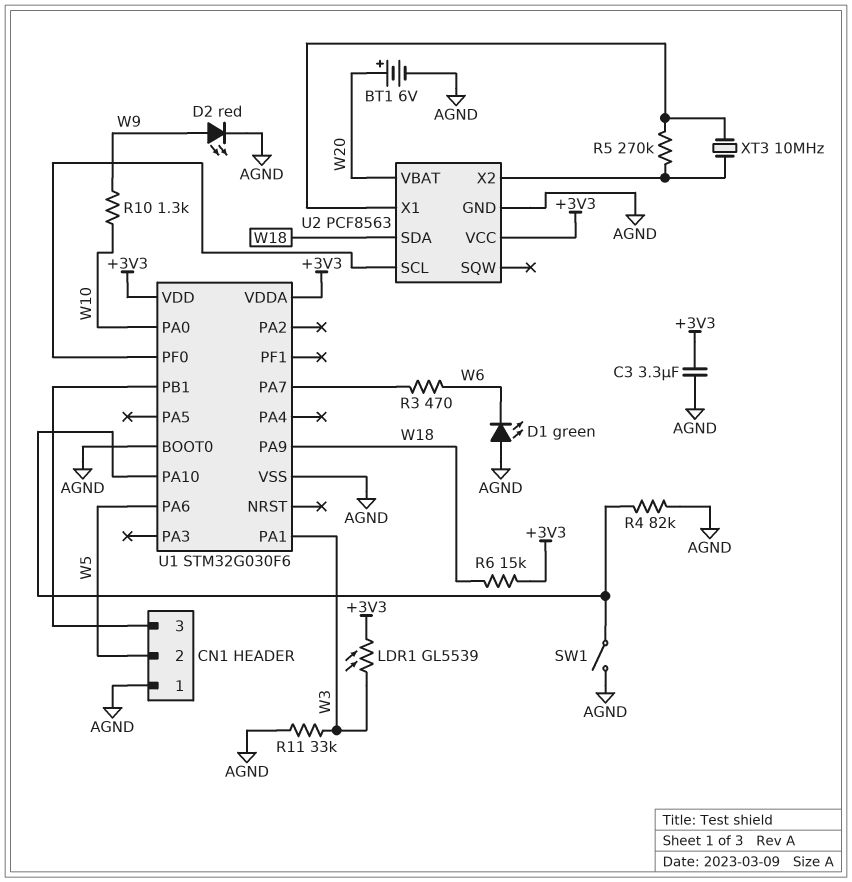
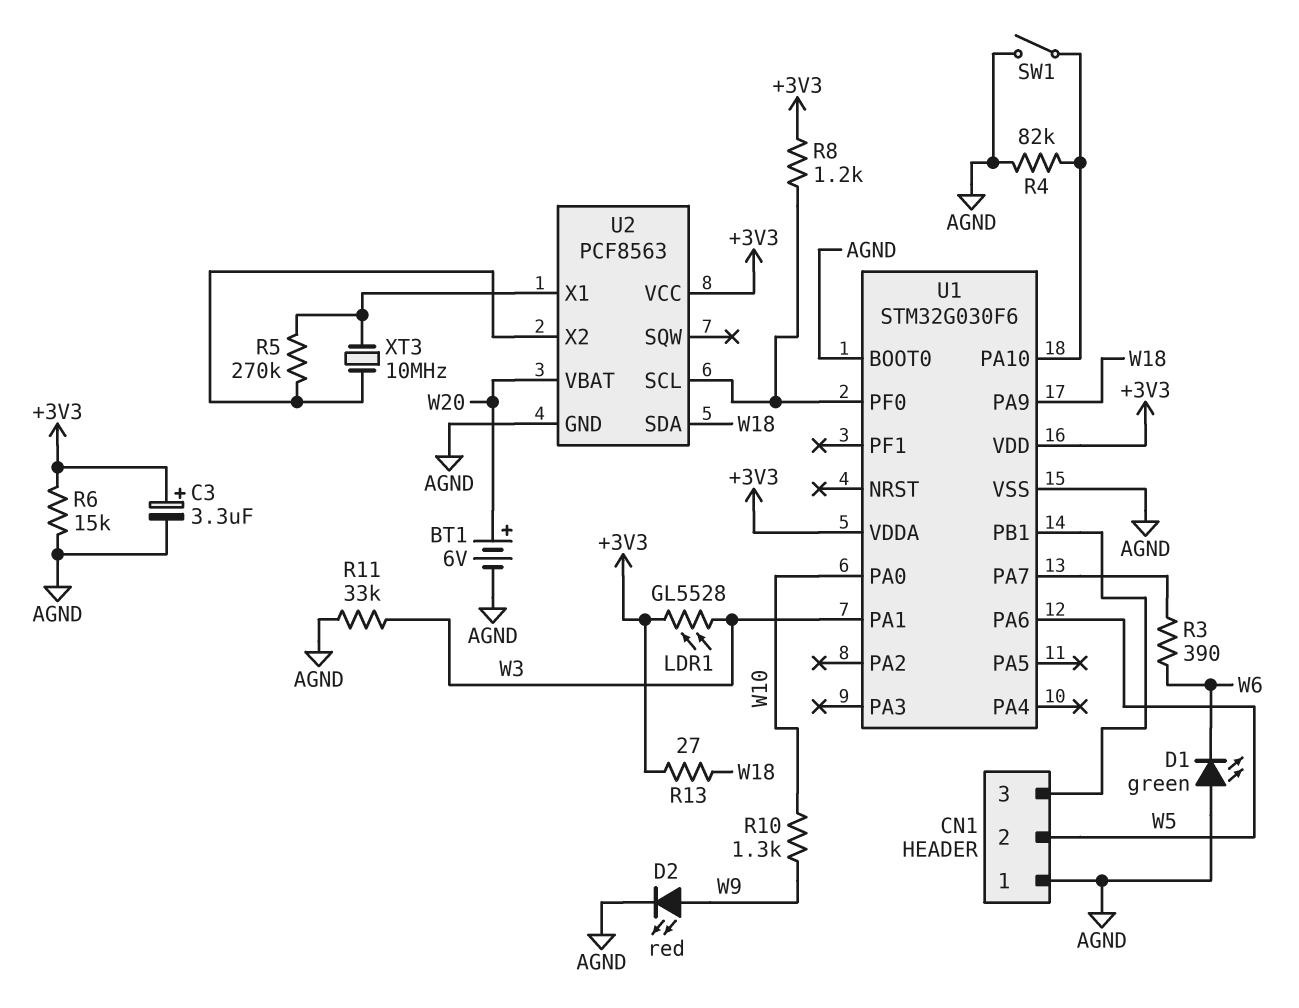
C3: 3.3uF (+3V3, AGND) -> 3.3uF (plus +3V3, minus AGND)
LDR1: GL5539 (+3V3, W3) -> GL5528 (+3V3, W3)
R3: 470 (U1/PA7, W6) -> 390 (U1/PA7, W6)
R6: 15k (+3V3, W18) -> 15k (+3V3, AGND)
R8: none -> 1.2k (+3V3, U1/PF0)
R13: none -> 27 (+3V3, W18)

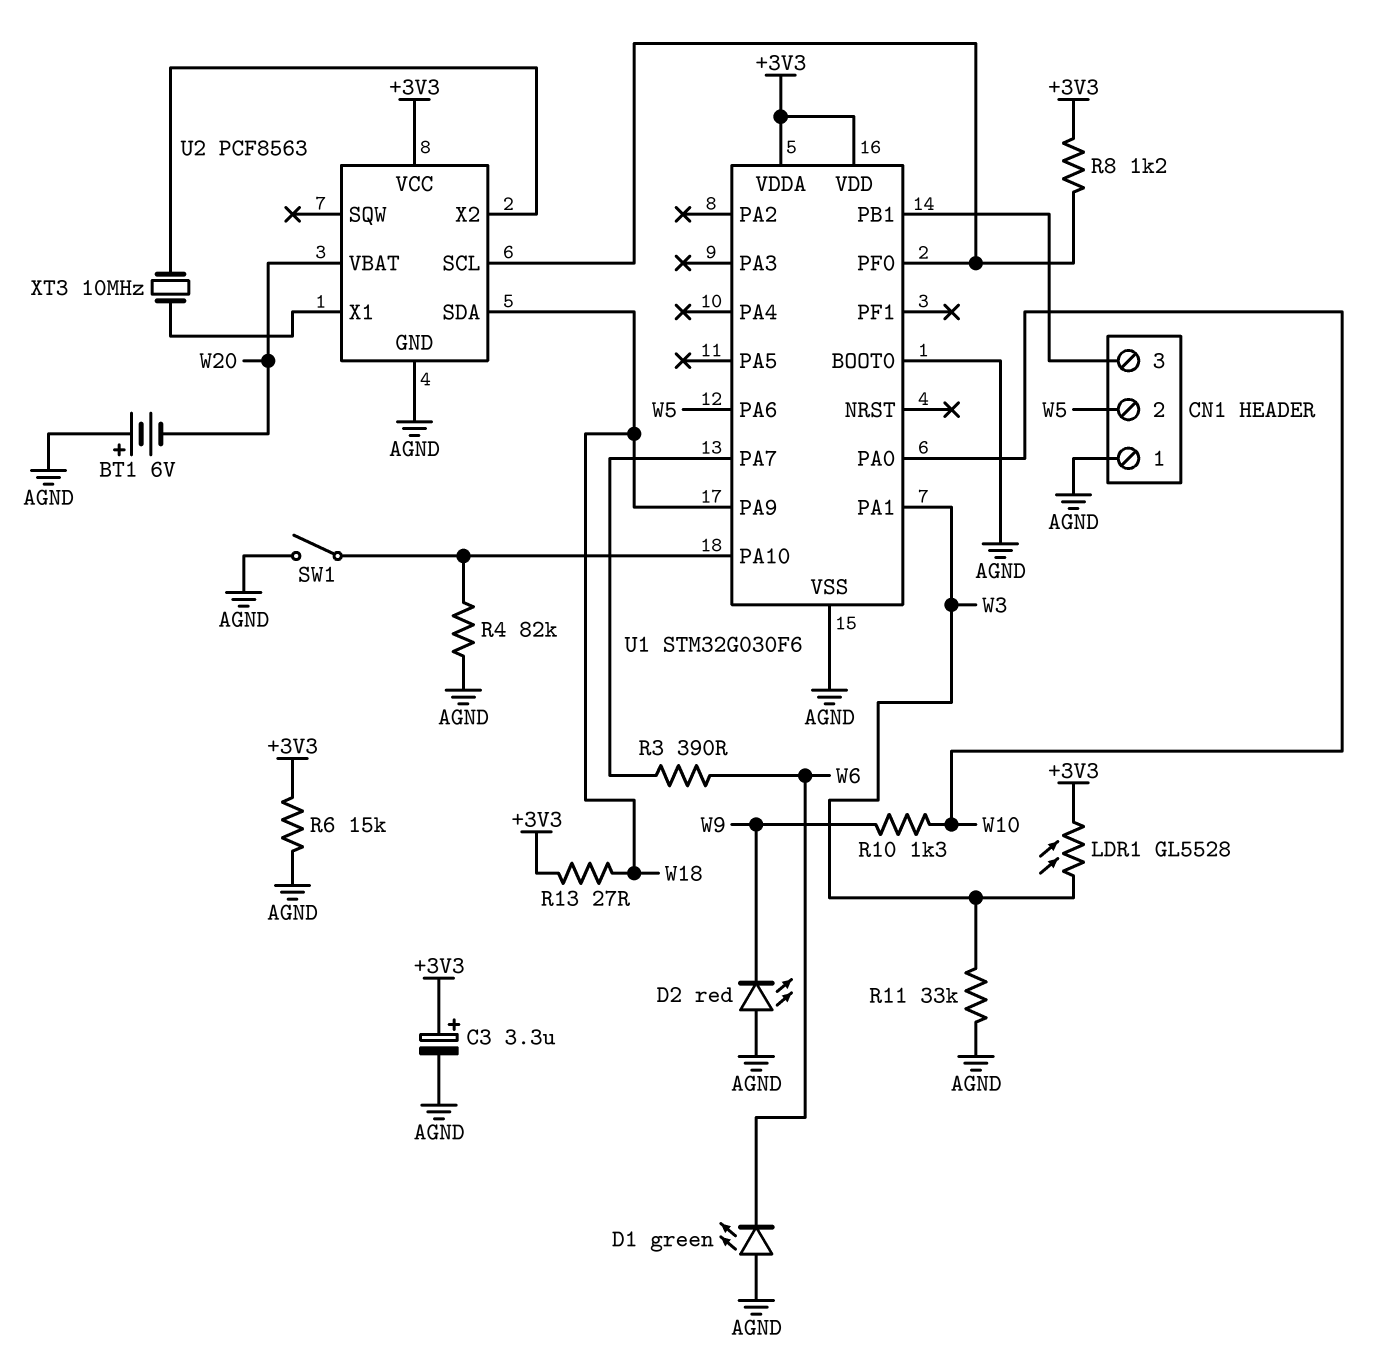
BT1: 6V (plus W20, minus AGND) -> 6V (plus AGND, minus W20)
D2: LED red (A W9, K AGND) -> LED red (A AGND, K W9)
R5: 270k (U2/X1, U2/X2) -> none

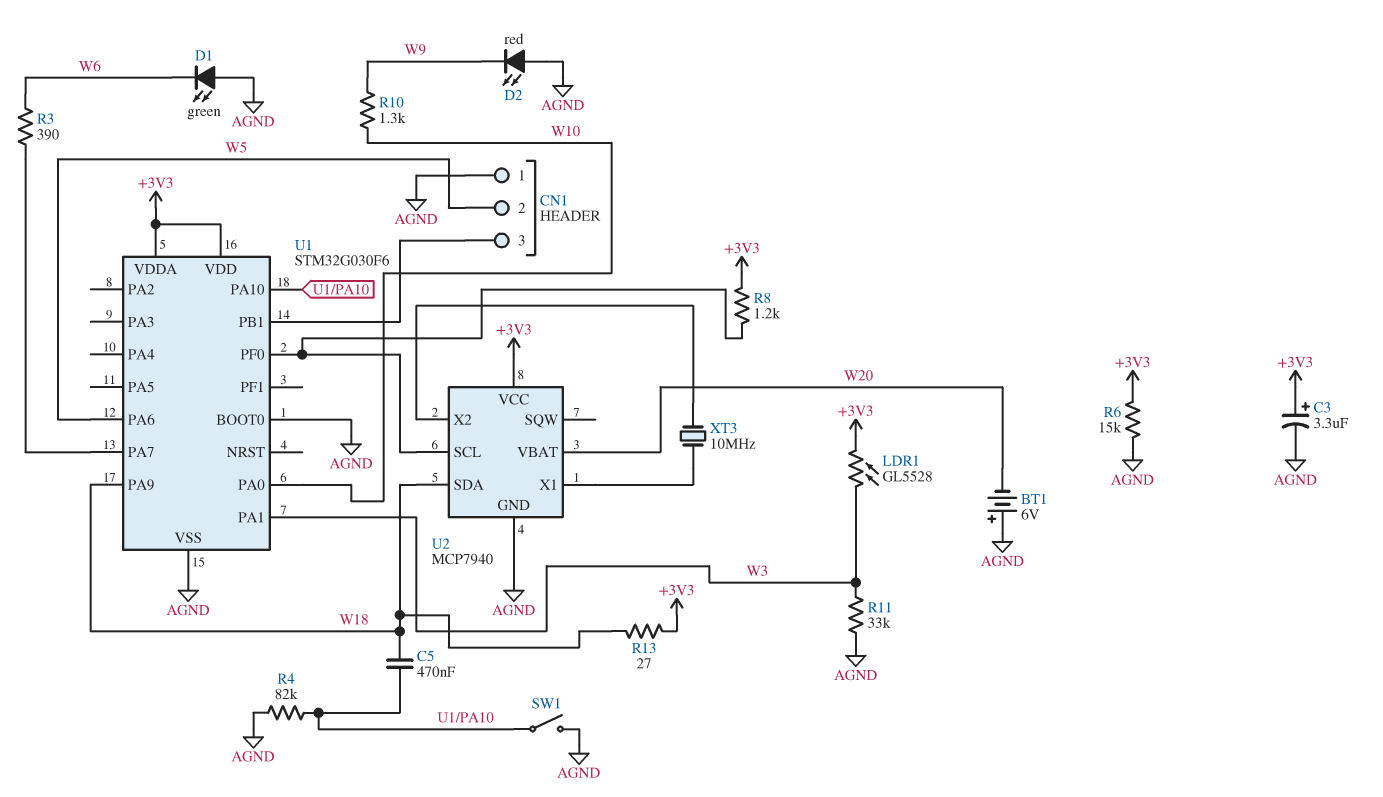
C5: none -> 470nF (U1/PA10, W18)
U2: PCF8563 -> MCP7940

